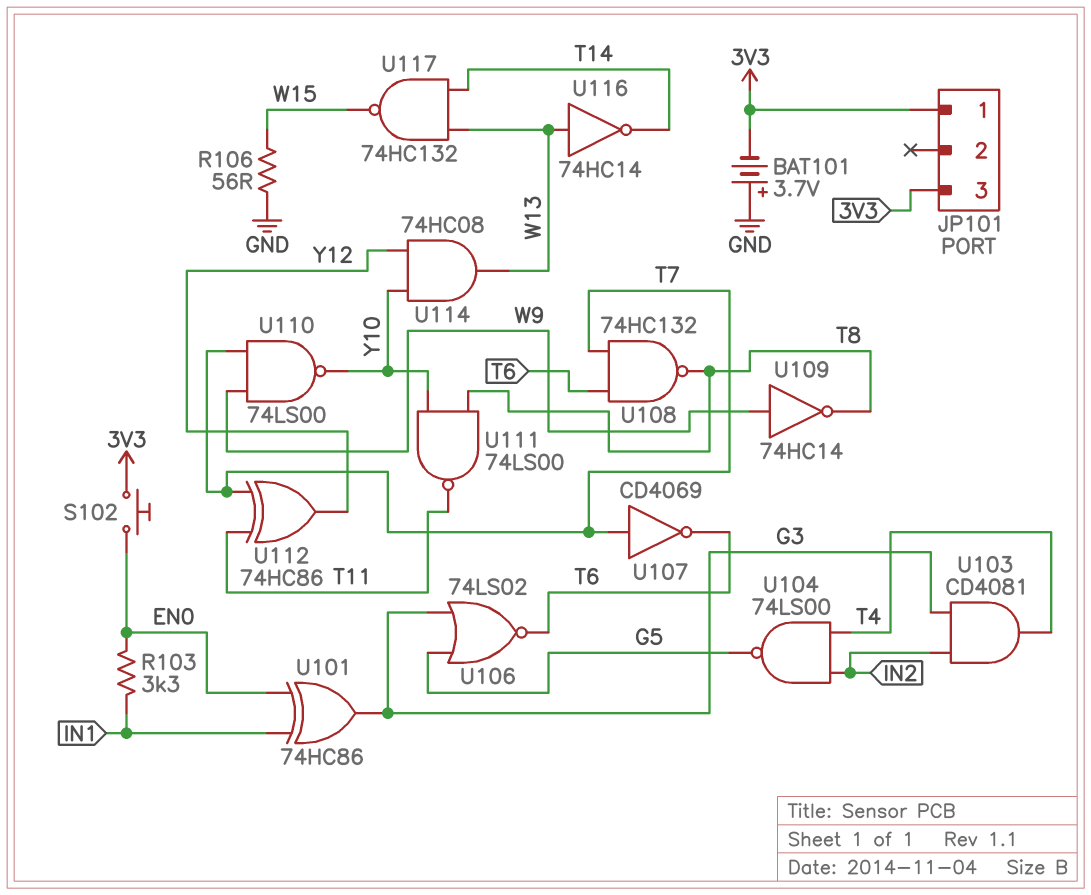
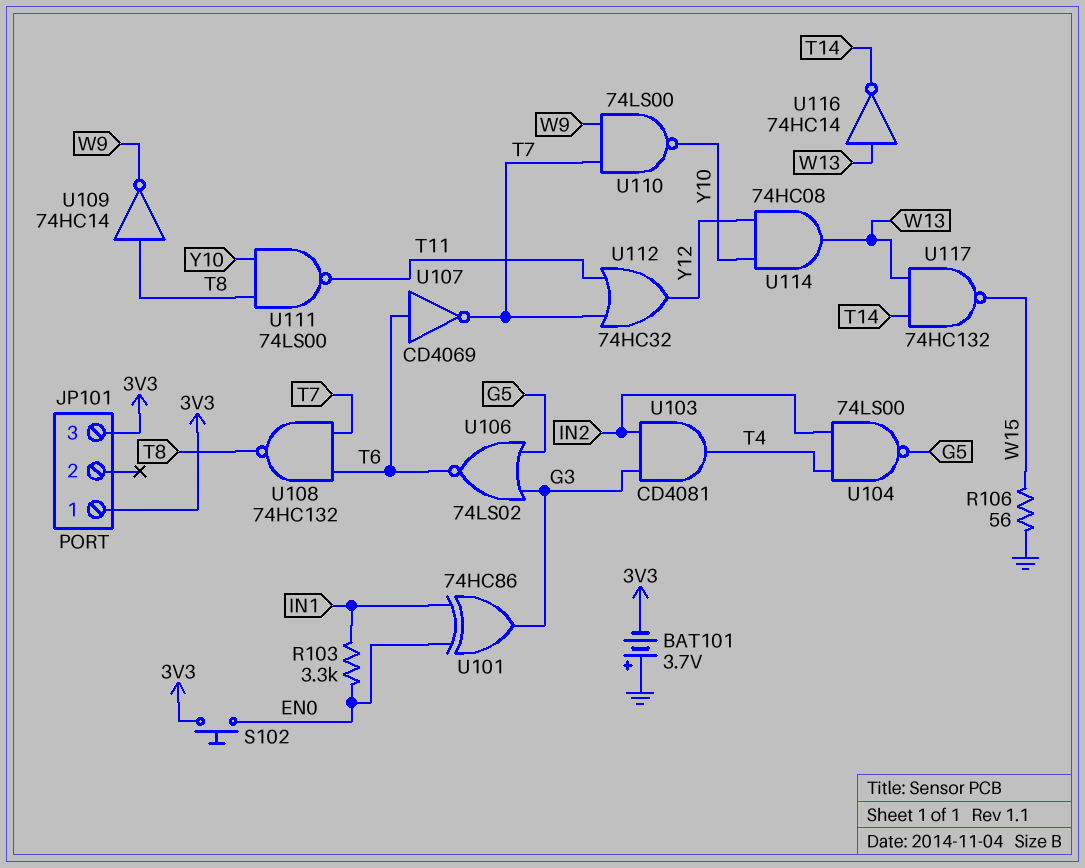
U107: NOT CD4069 (in T7, out T6) -> NOT CD4069 (in T6, out T7)
U109: NOT 74HC14 (in W9, out T8) -> NOT 74HC14 (in T8, out W9)
U112: XOR 74HC86 (in T7, in T11, out Y12) -> OR 74HC32 (in T7, in T11, out Y12)

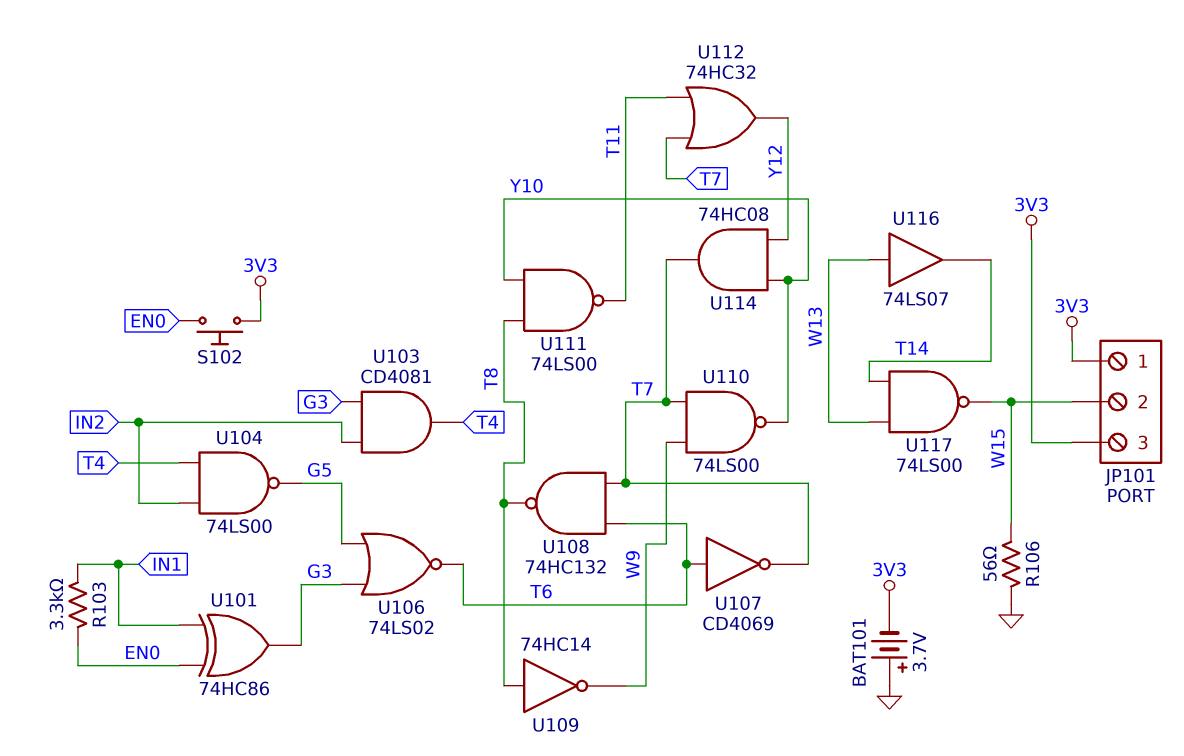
JP101 pin 2: none -> W15
U114: AND 74HC08 (in Y10, in Y12, out W13) -> AND 74HC08 (in Y10, in Y12, out T7)
U116: NOT 74HC14 (in W13, out T14) -> buffer 74LS07 (in W13, out T14)
U117: NAND 74HC132 (in T14, in W13, out W15) -> NAND 74LS00 (in T14, in W13, out W15)

